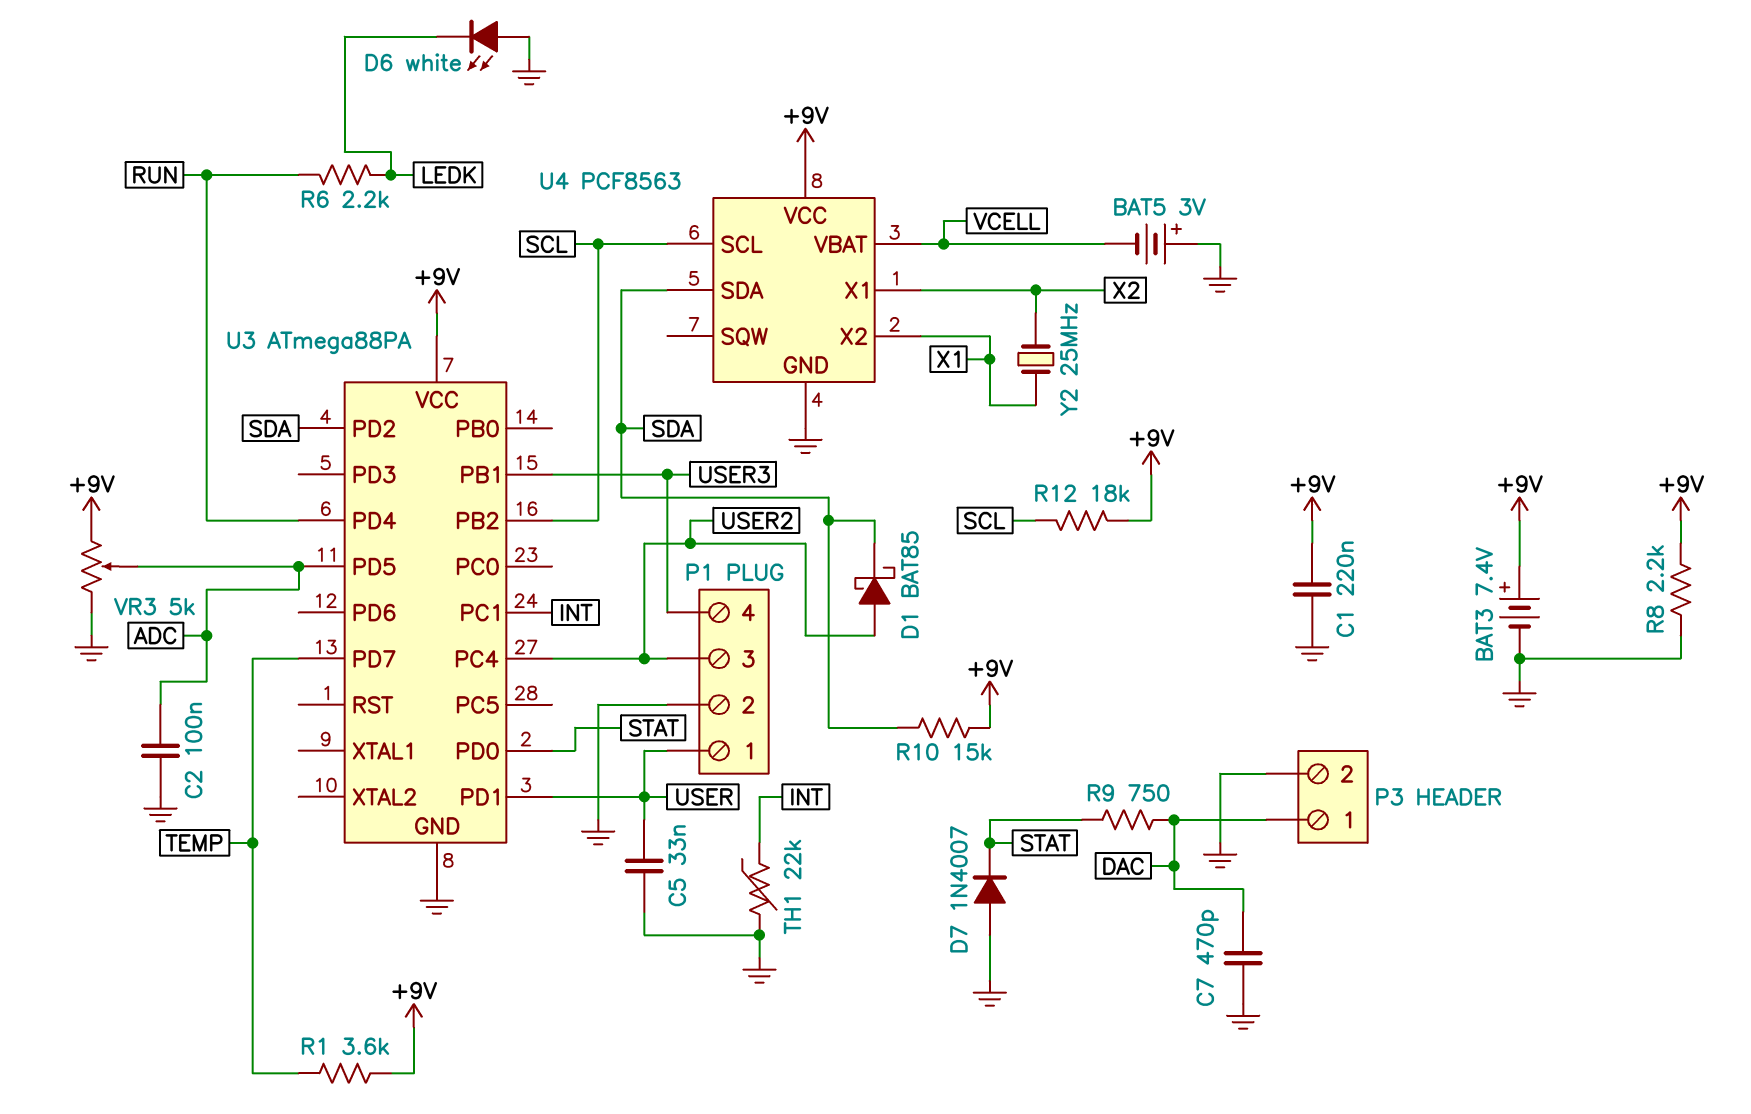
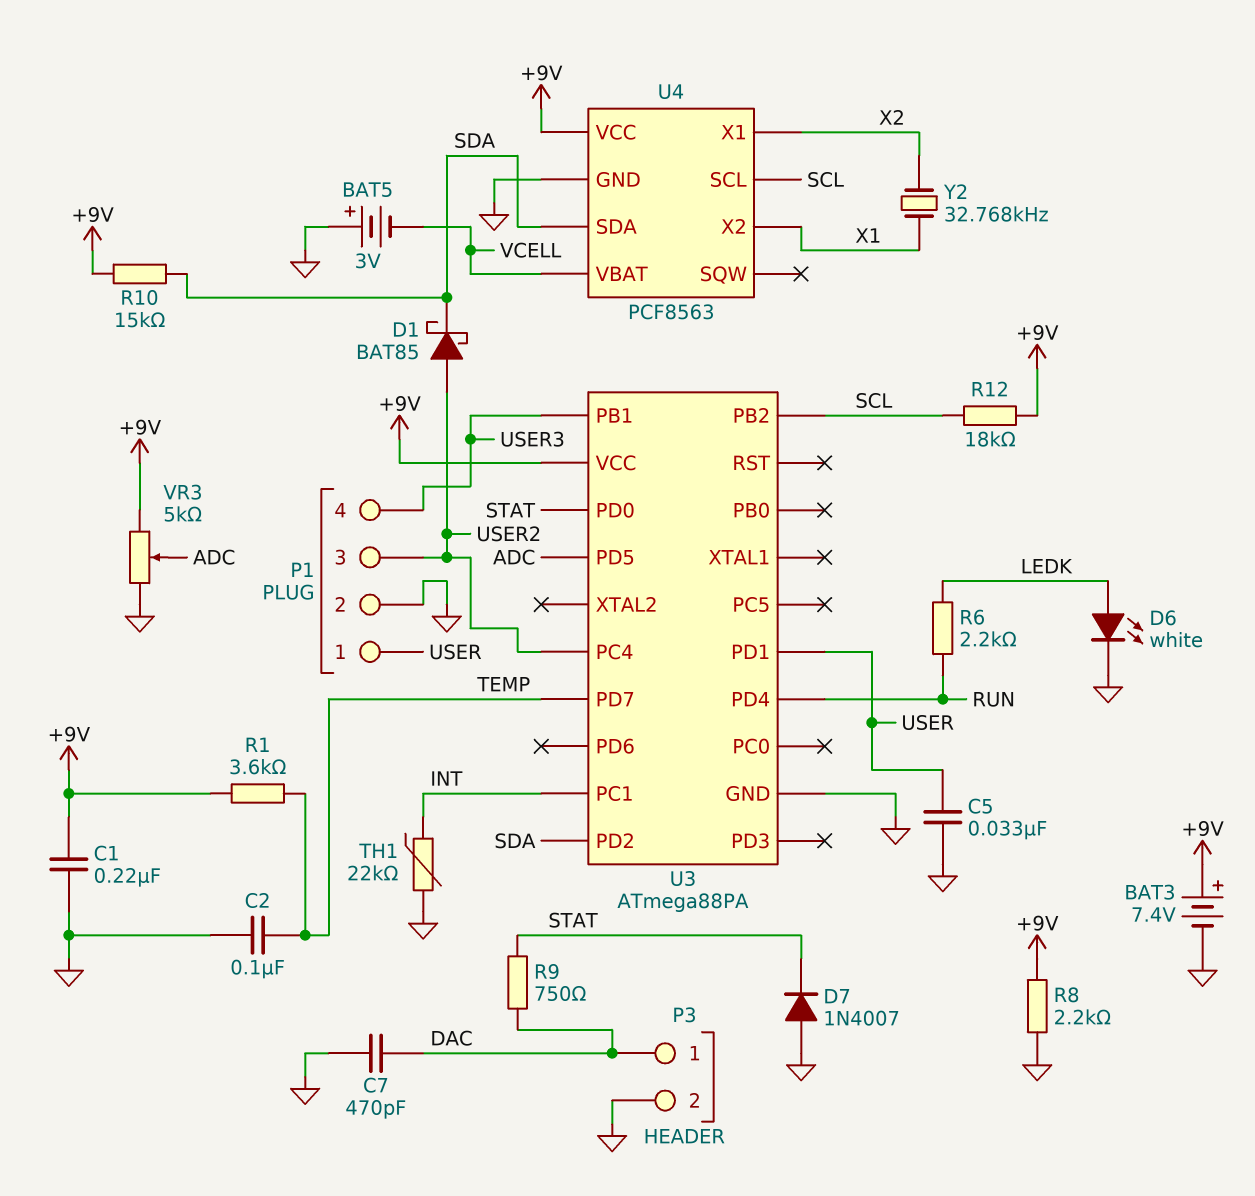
C2: 100nF (ADC, GND) -> 100nF (GND, TEMP)
D6: LED white (A GND, K LEDK) -> LED white (A LEDK, K GND)
Y2: 25MHz (X1, X2) -> 32.768kHz (X1, X2)

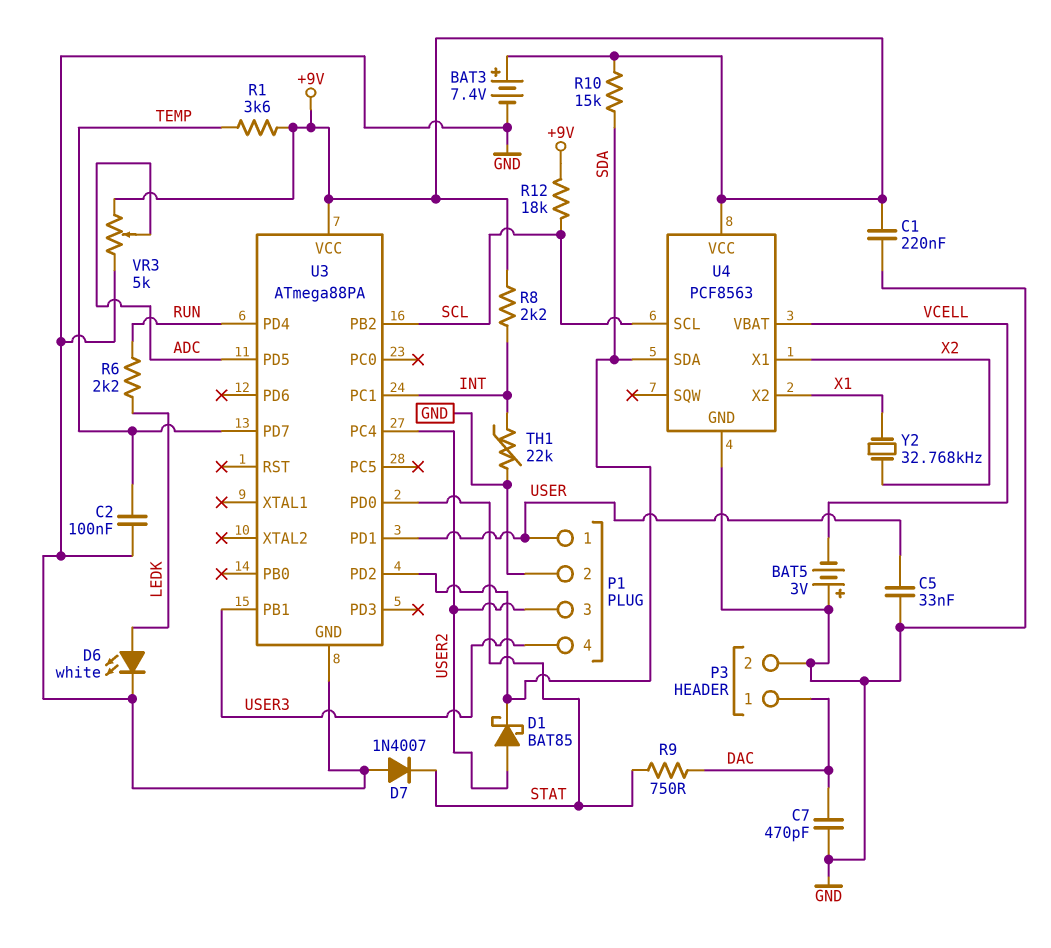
R8: 2.2k (+9V, GND) -> 2.2k (+9V, INT)

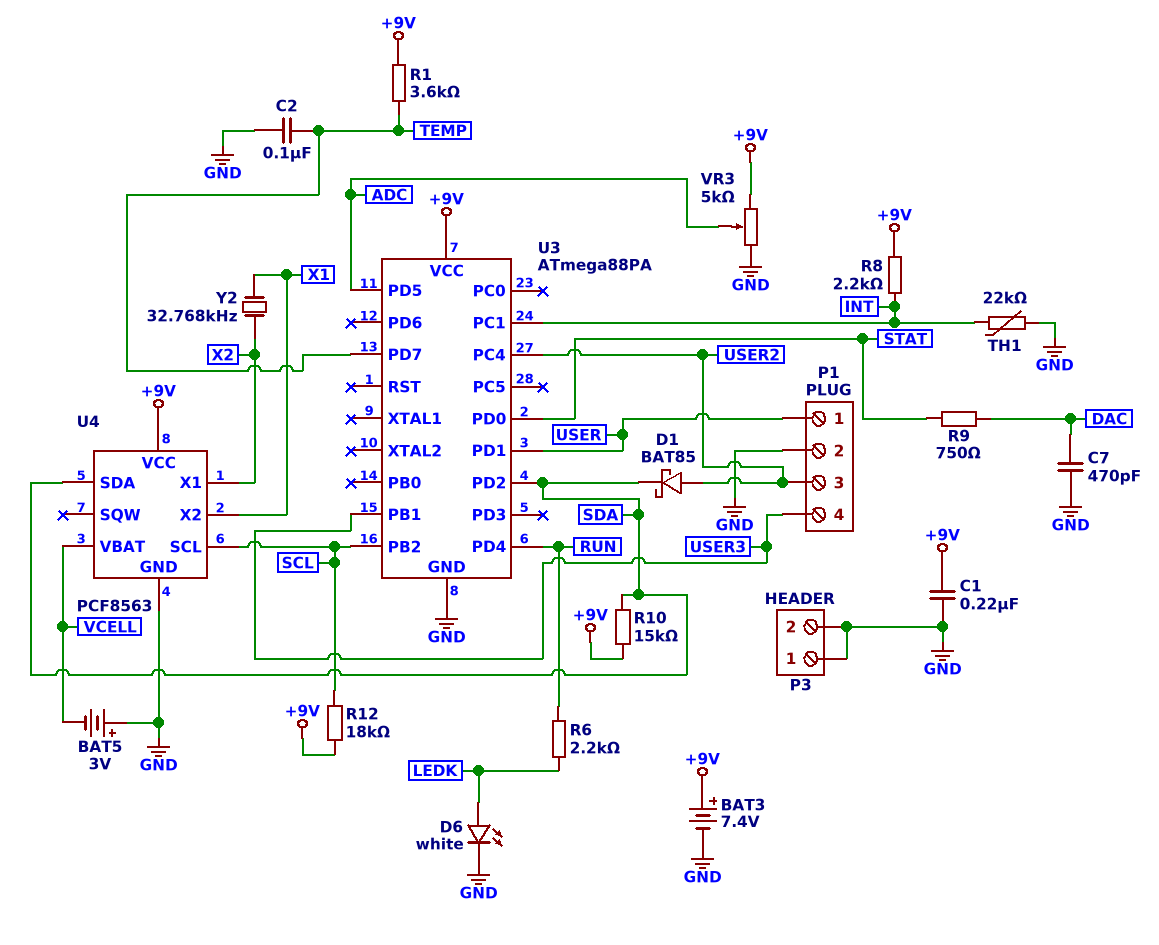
C5: 33nF (GND, USER) -> none
D7: diode 1N4007 (A GND, K STAT) -> none
P3 pin 1: DAC -> GND

